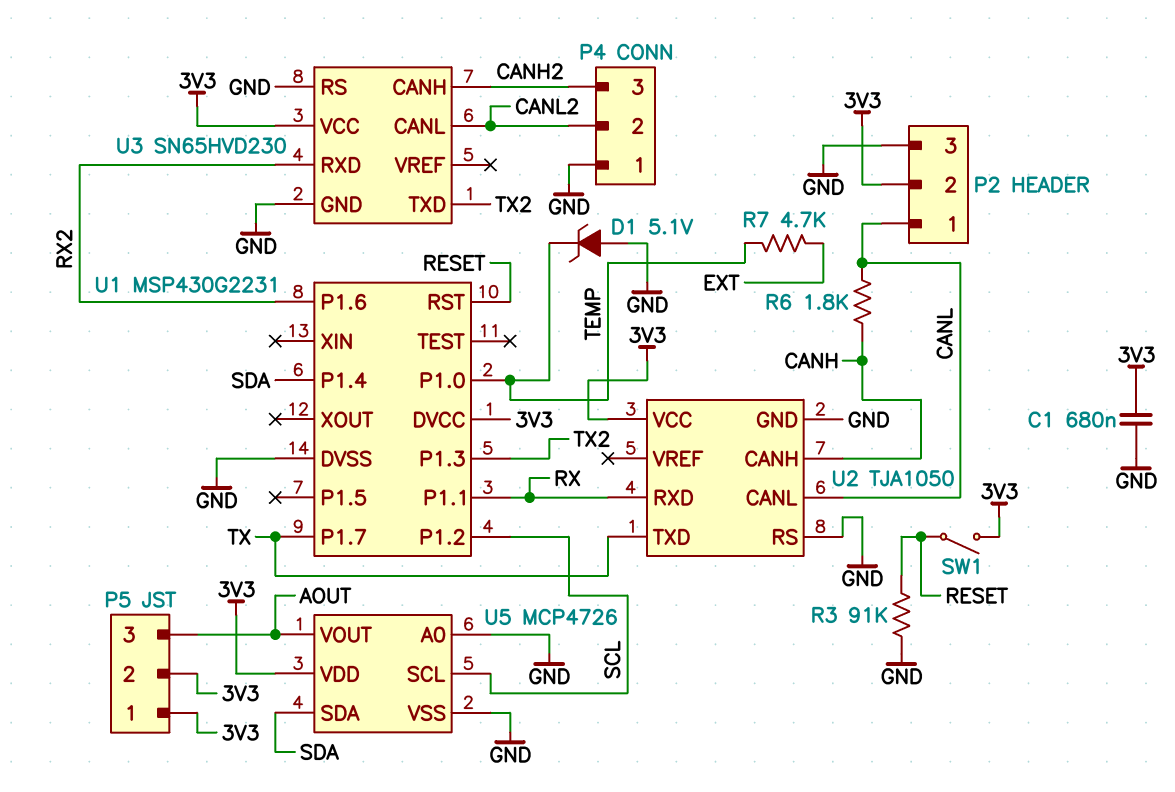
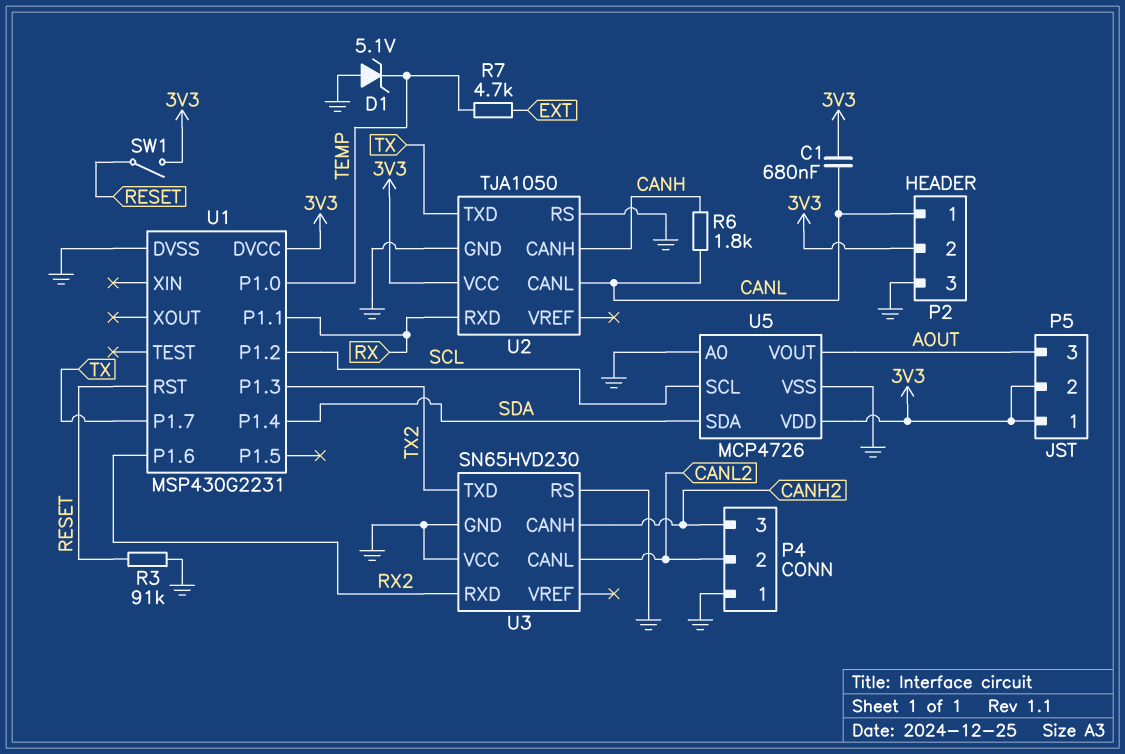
C1: 680nF (3V3, GND) -> 680nF (3V3, CANL)
U3 pin VCC: 3V3 -> GND

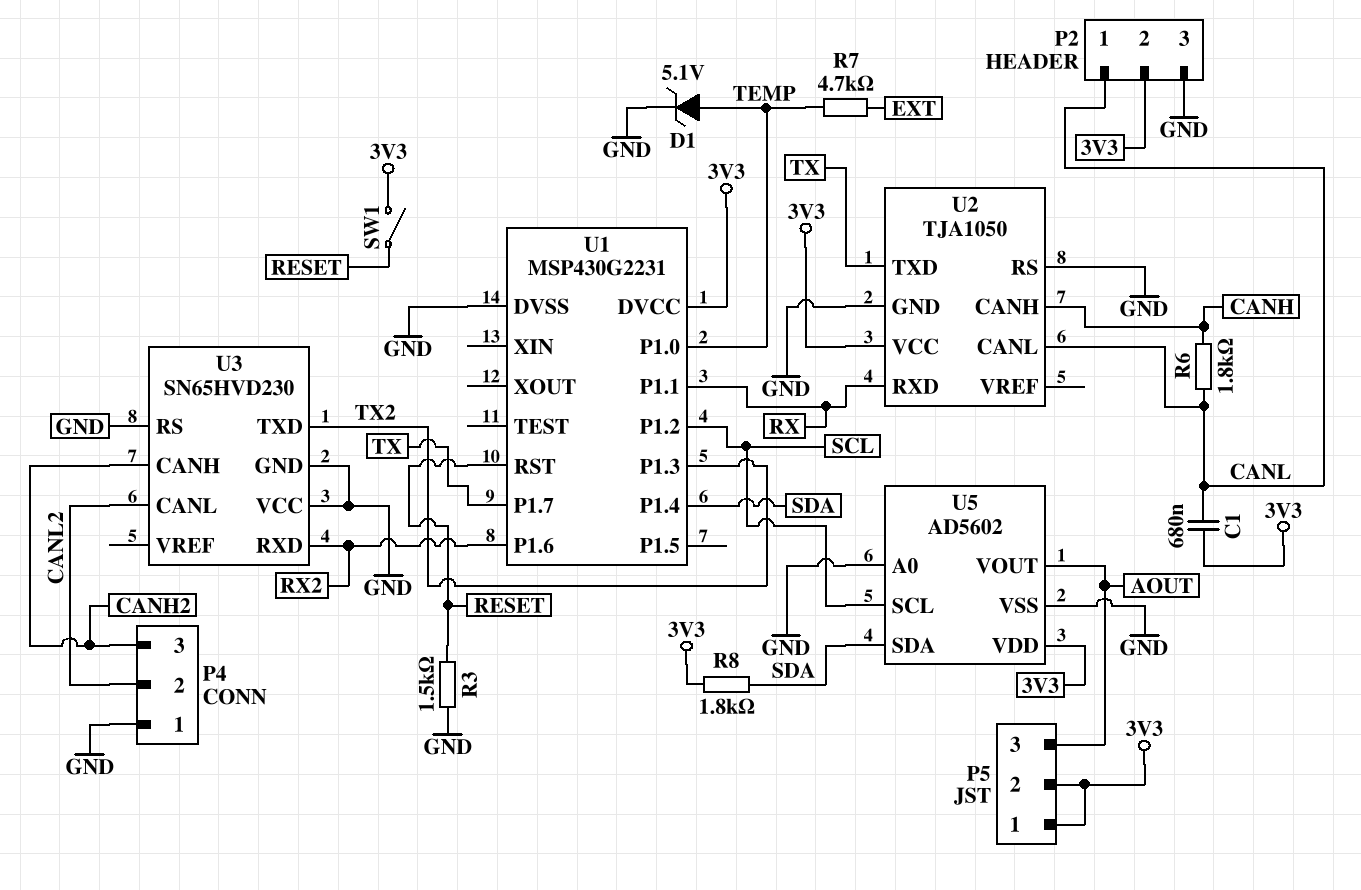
D1: zener 5.1V (A GND, K TEMP) -> zener 5.1V (A TEMP, K GND)
R3: 91k (GND, RESET) -> 1.5k (GND, RESET)
R8: none -> 1.8k (3V3, SDA)
U5: MCP4726 -> AD5602

